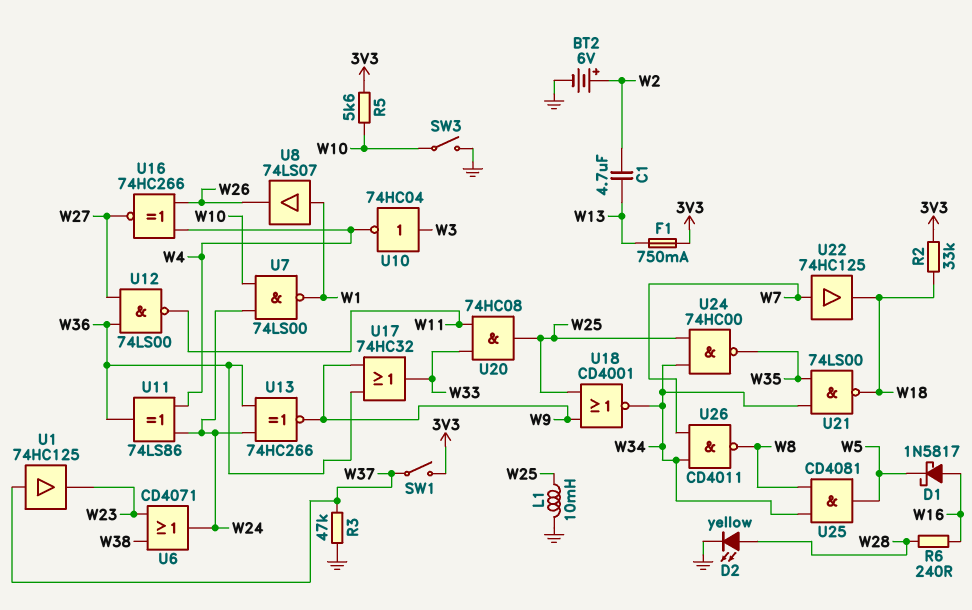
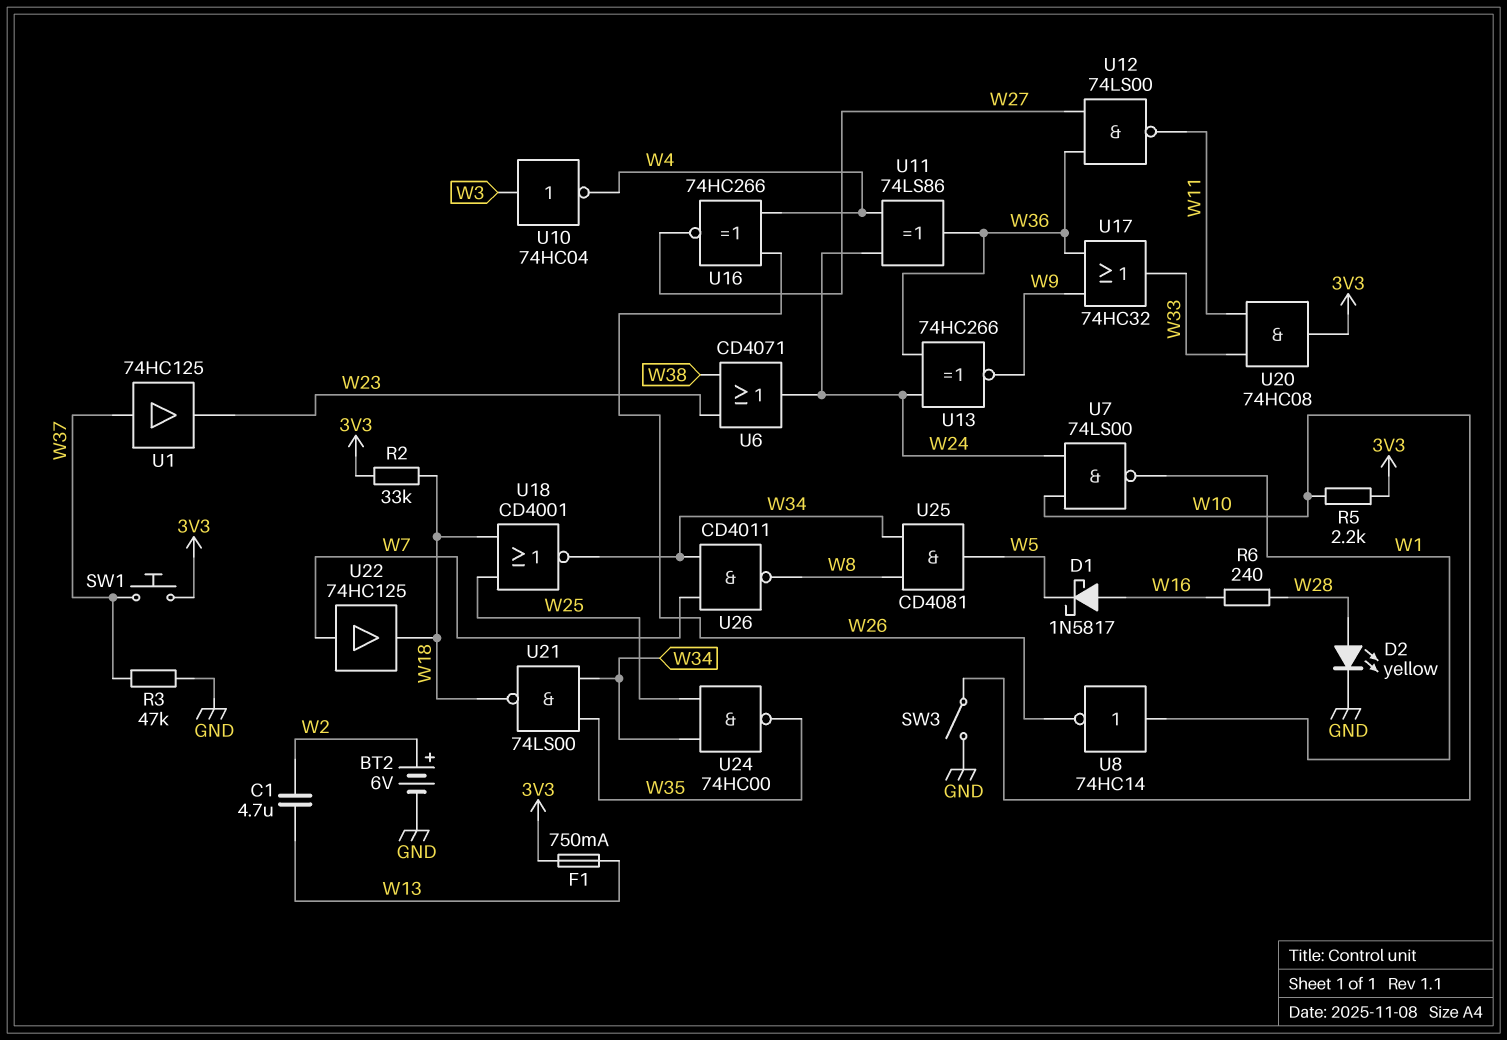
L1: 10mH (GND, W25) -> none
R5: 5.6k (3V3, W10) -> 2.2k (3V3, W10)
SW1: switch (3V3, W37) -> button (3V3, W37)
U8: buffer 74LS07 (in W1, out W26) -> NOT 74HC14 (in W1, out W26)
U18: NOR CD4001 (in W9, in W25, out W34) -> NOR CD4001 (in W18, in W25, out W34)
U20: AND 74HC08 (in W11, in W33, out W25) -> AND 74HC08 (in W11, in W33, out 3V3)

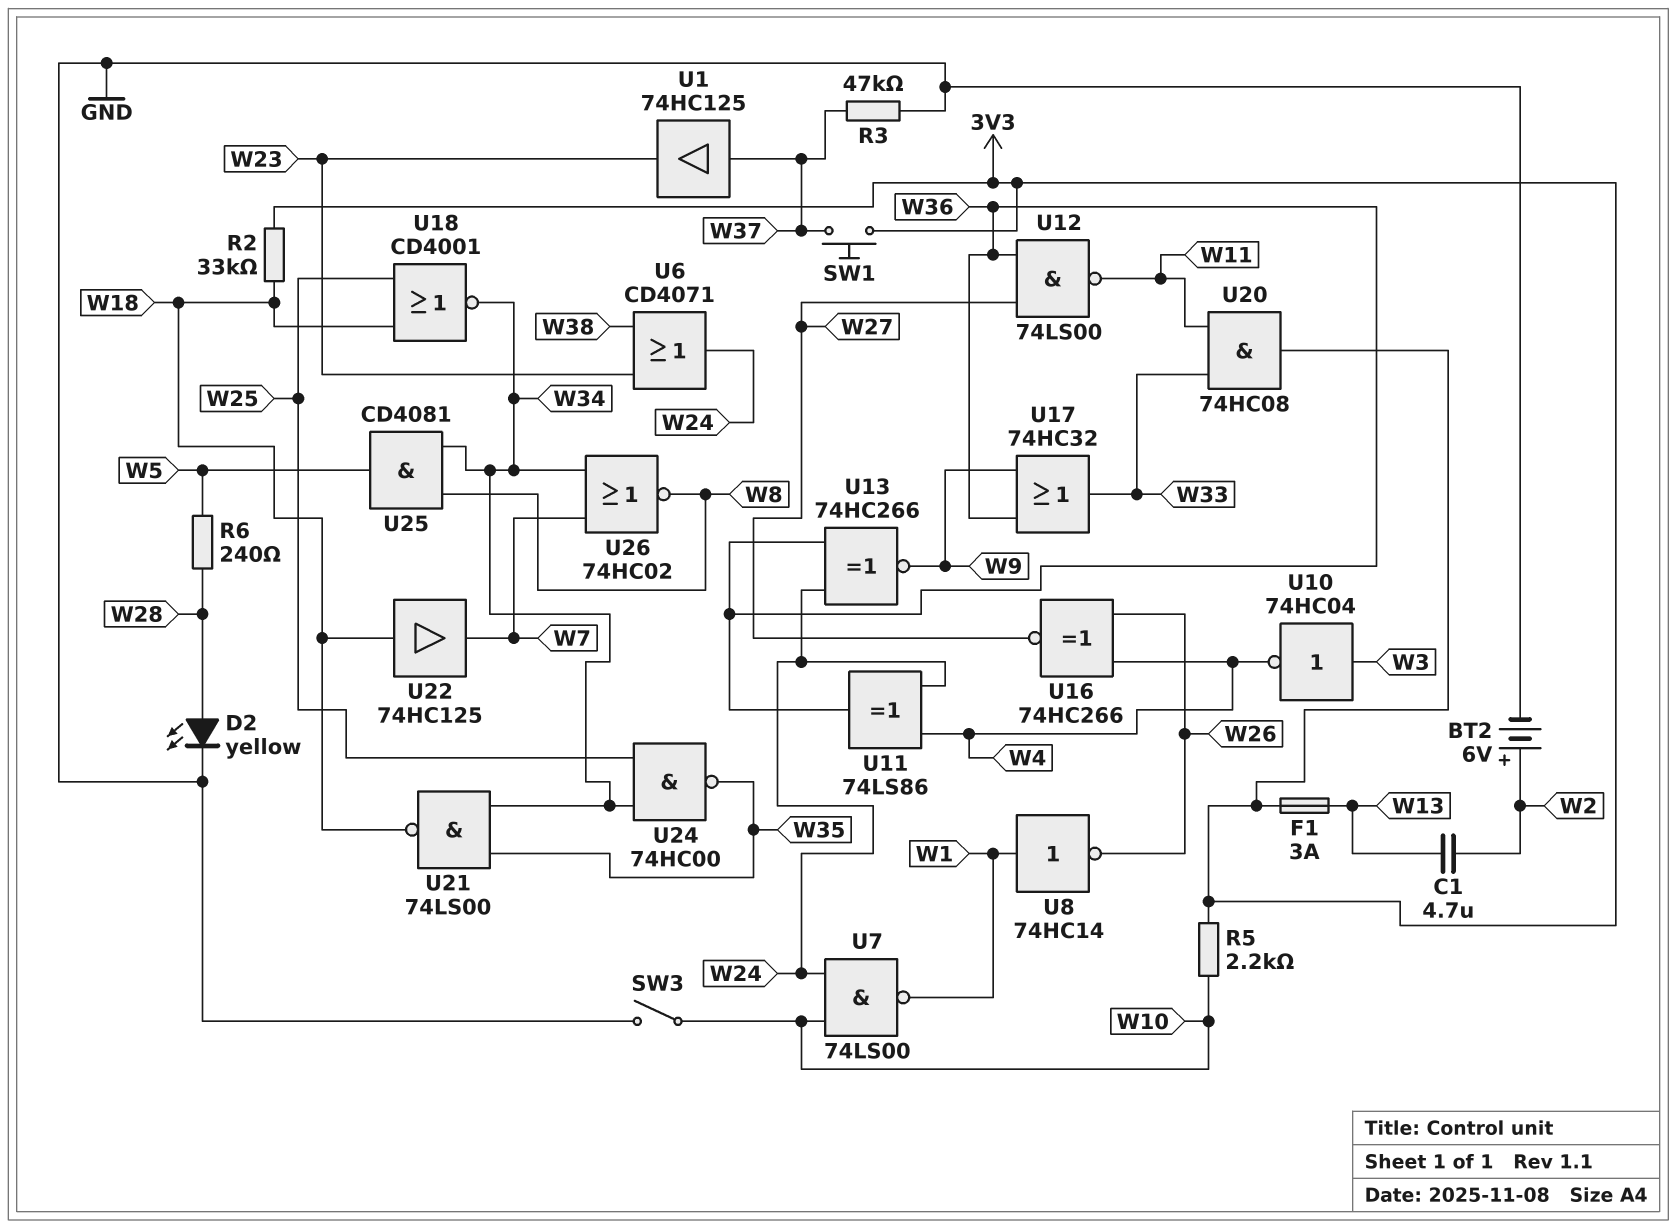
D1: schottky 1N5817 (A W16, K W5) -> none
F1: 750mA (3V3, W13) -> 3A (3V3, W13)
R6: 240 (W16, W28) -> 240 (W5, W28)
U22: buffer 74HC125 (in W7, out W18) -> buffer 74HC125 (in W18, out W7)
U26: NAND CD4011 (in W7, in W34, out W8) -> NOR 74HC02 (in W7, in W34, out W8)

